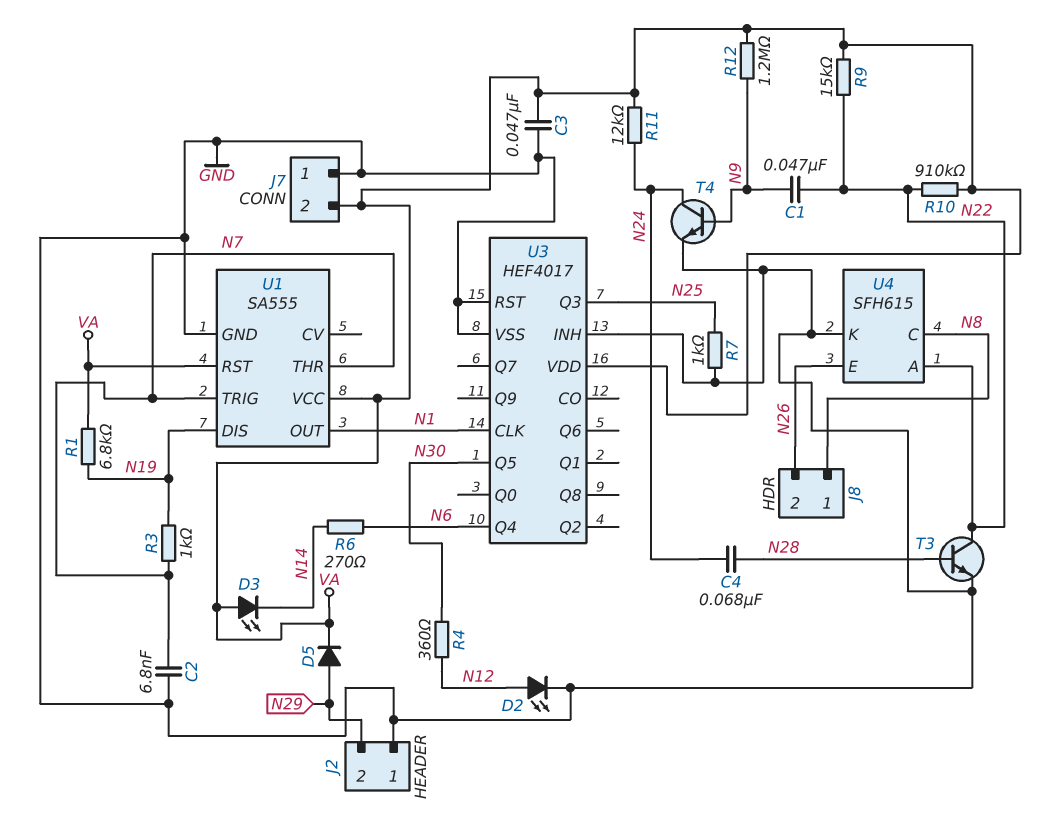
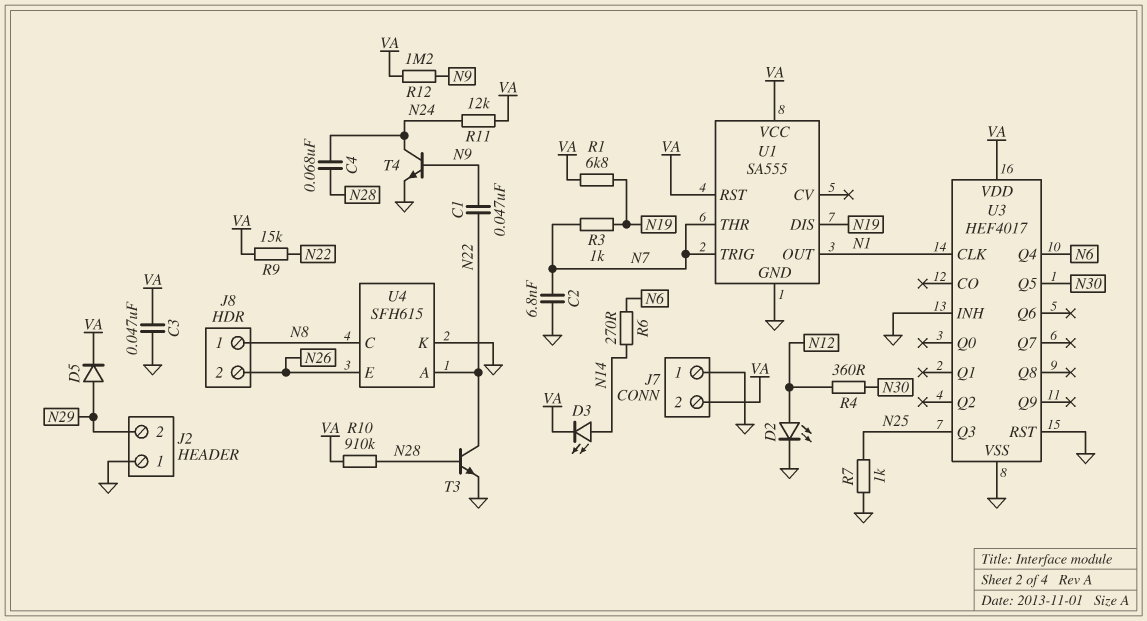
D3: LED (A VA, K N14) -> LED (A N14, K VA)
R10: 910k (N22, VA) -> 910k (N28, VA)

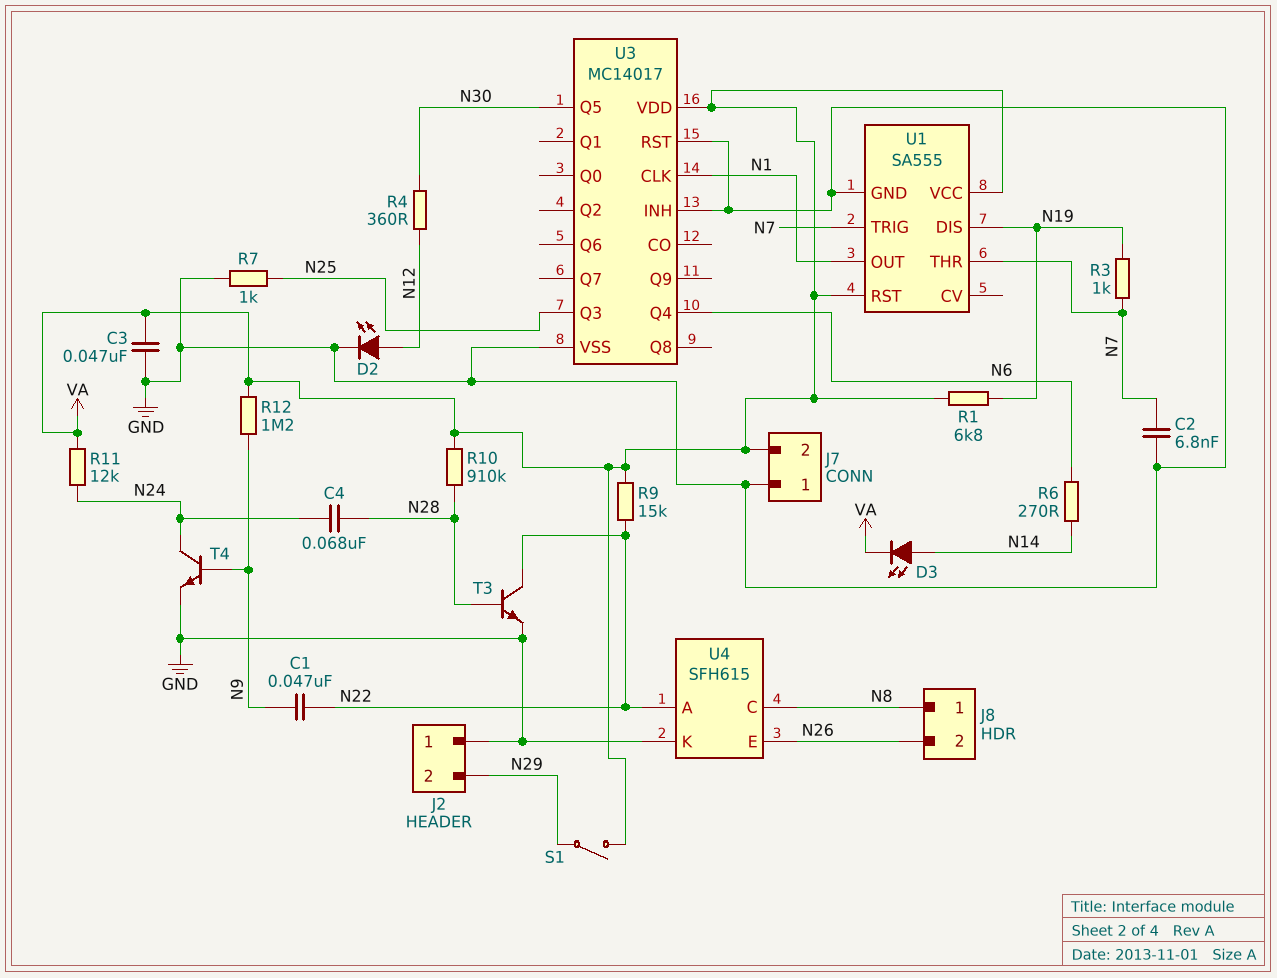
D5: diode (A N29, K VA) -> none
S1: none -> switch (N29, VA)
U3: HEF4017 -> MC14017

